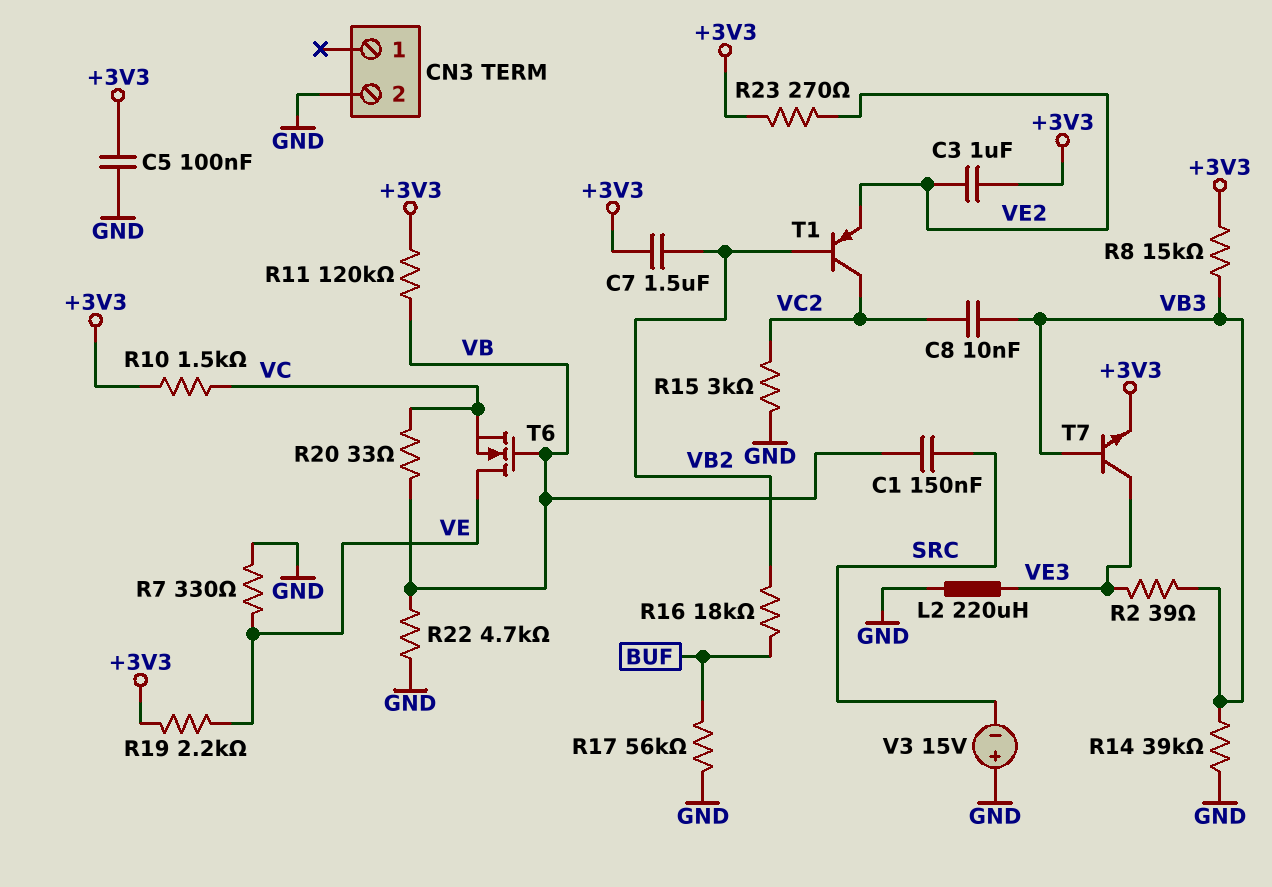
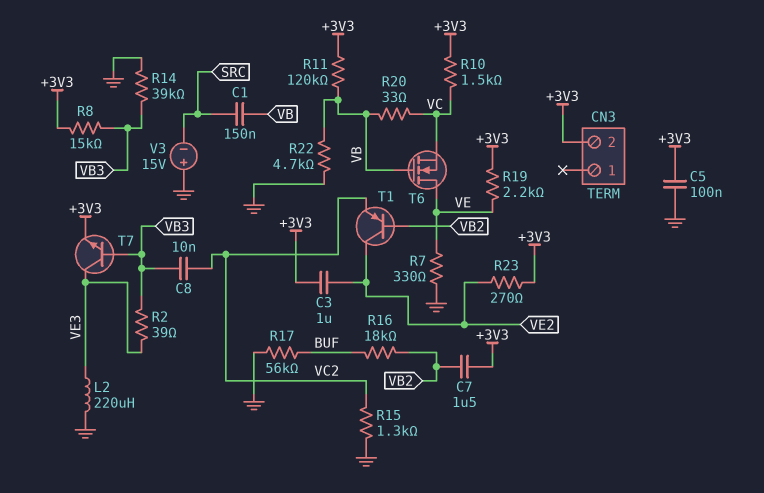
CN3 pin 2: GND -> +3V3
R15: 3k (GND, VC2) -> 1.3k (GND, VC2)
T1: PNP (B VB2, C VC2, E VE2) -> PNP (B VB2, C VE2, E VC2)

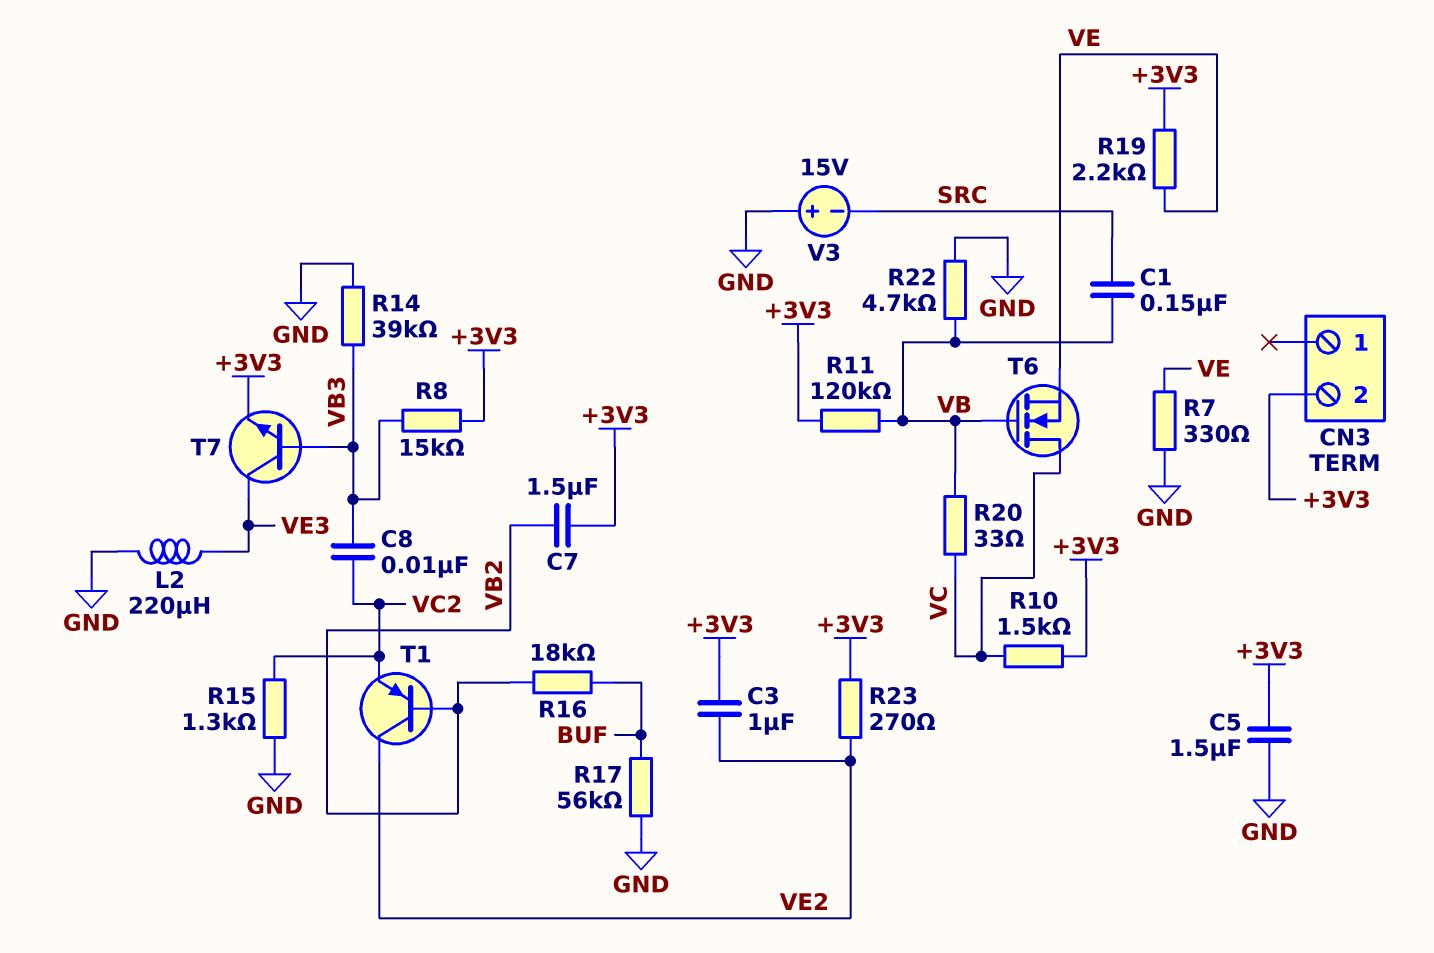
C5: 100nF (+3V3, GND) -> 1.5uF (+3V3, GND)
R2: 39 (VB3, VE3) -> none
T6: NMOS (G VB, D VE, S VC) -> NMOS (G VB, D VC, S VE)

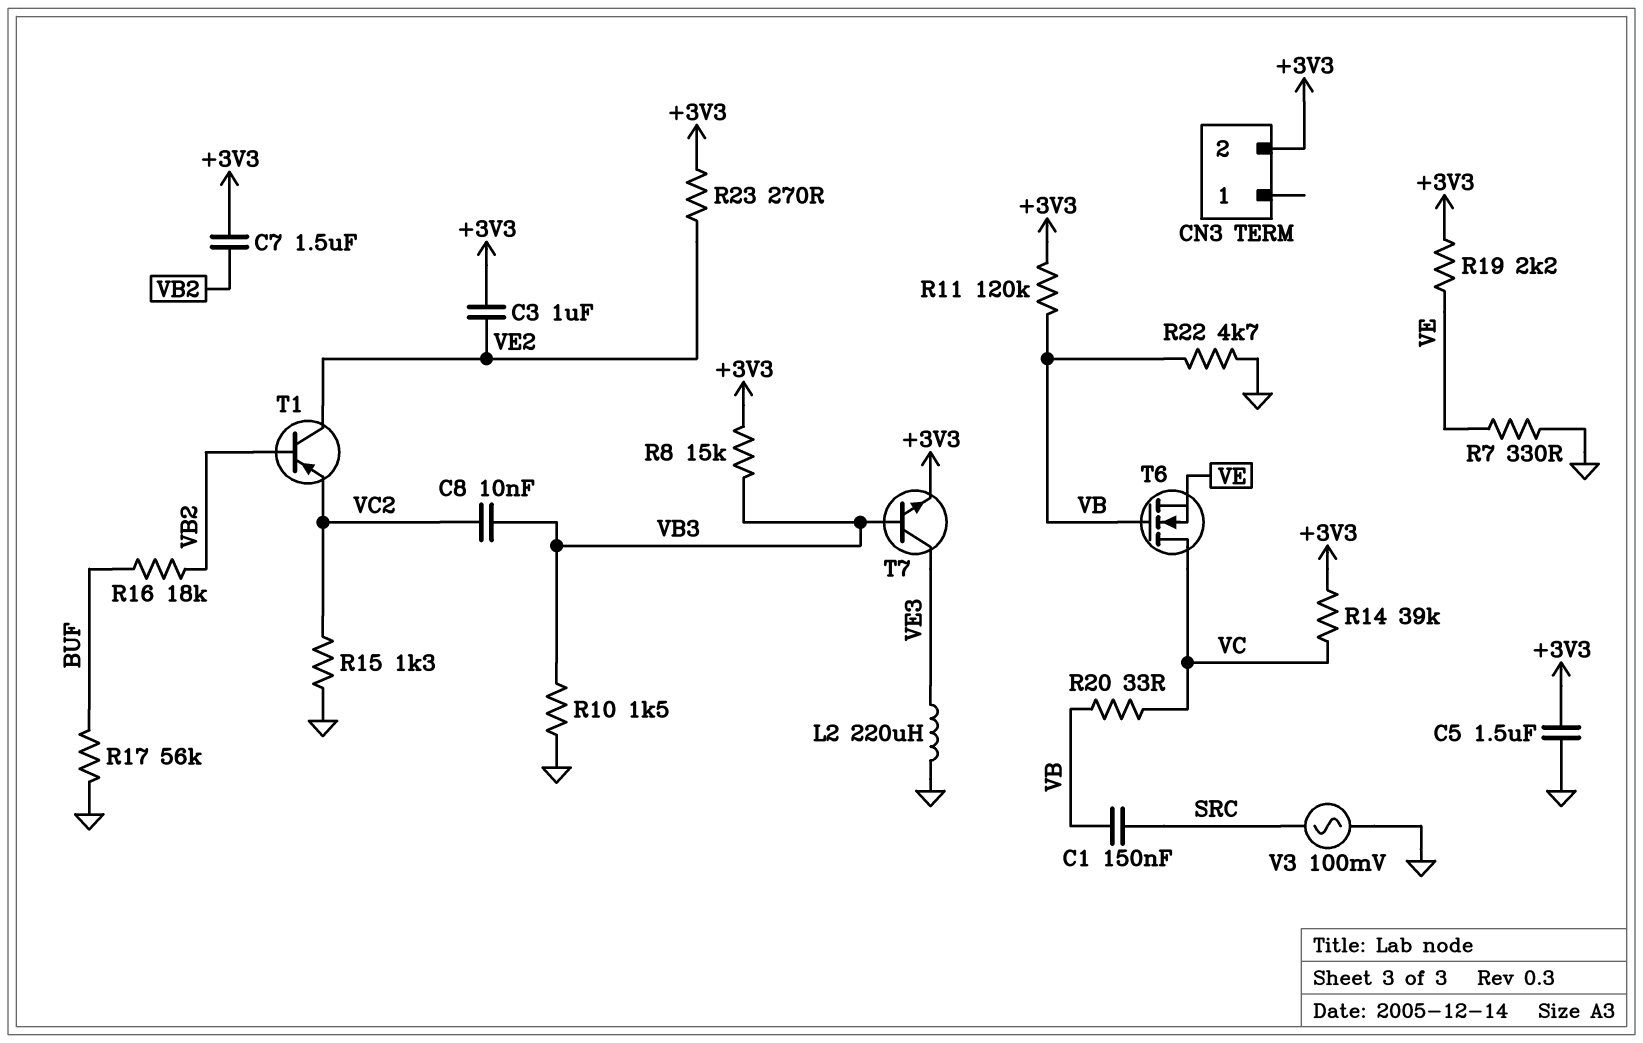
R10: 1.5k (+3V3, VC) -> 1.5k (GND, VB3)
R14: 39k (GND, VB3) -> 39k (+3V3, VC)
V3: 15V (plus GND, minus SRC) -> AC 100mV (GND, SRC)

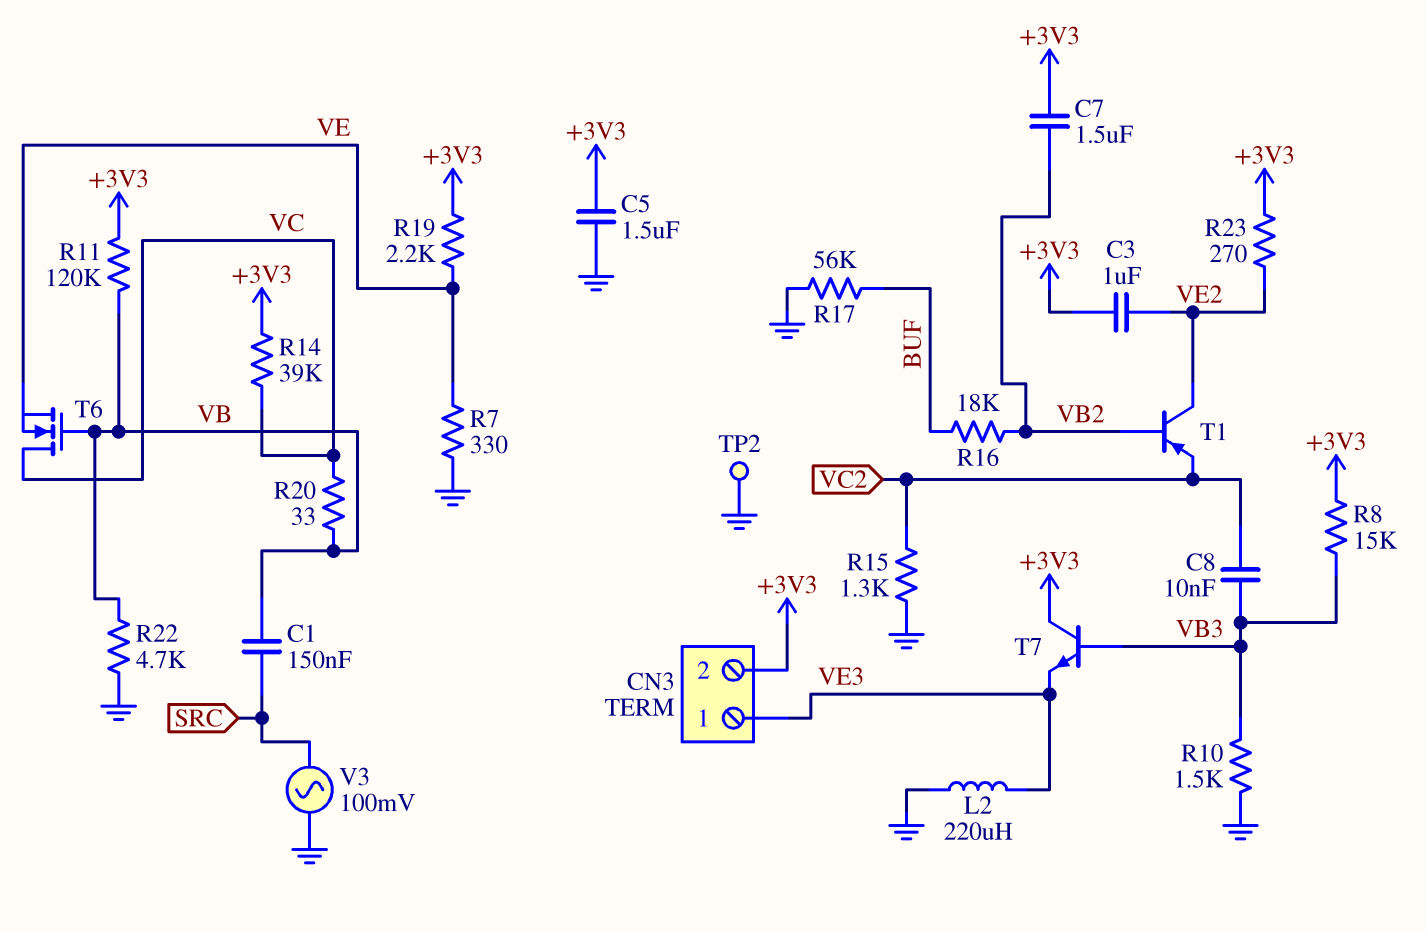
CN3 pin 1: none -> VE3
T7: NPN (B VB3, C VE3, E +3V3) -> NPN (B VB3, C +3V3, E VE3)
TP2: none -> test point (GND)

